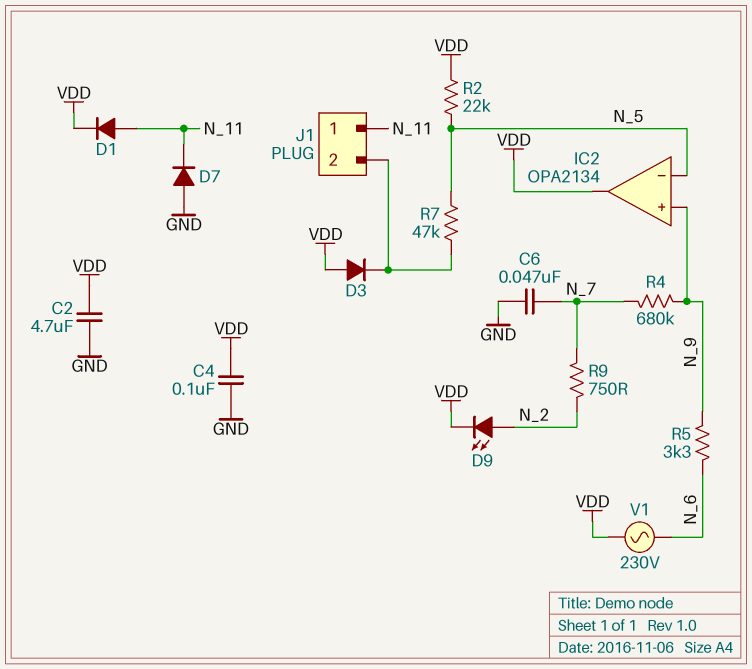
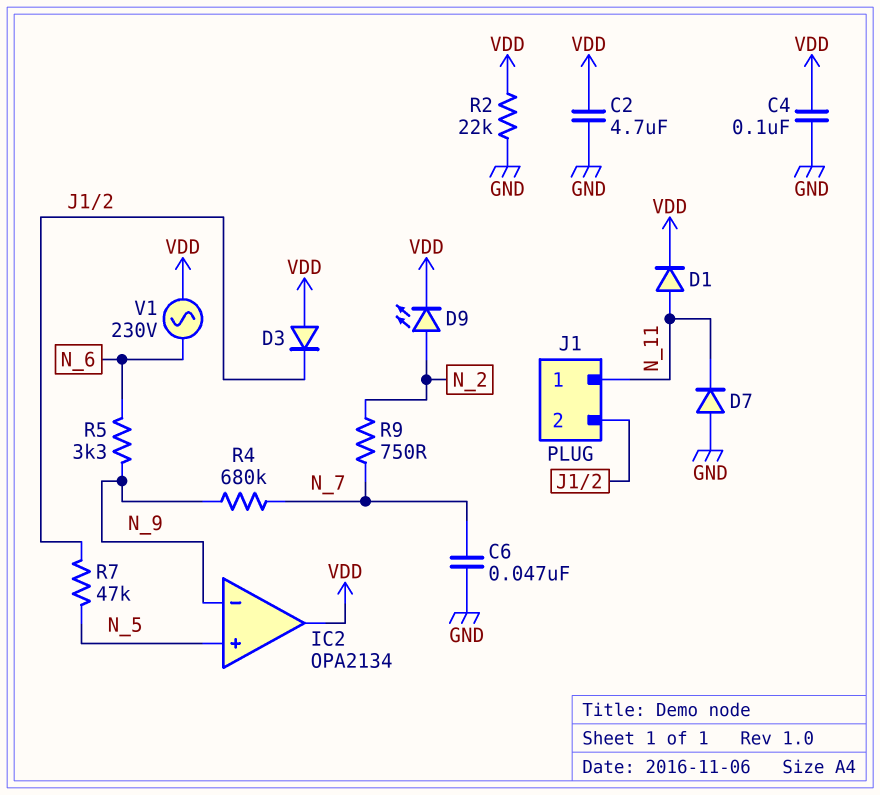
IC2 pin in+: N_9 -> N_5
IC2 pin in-: N_5 -> N_9
R2: 22k (N_5, VDD) -> 22k (GND, VDD)

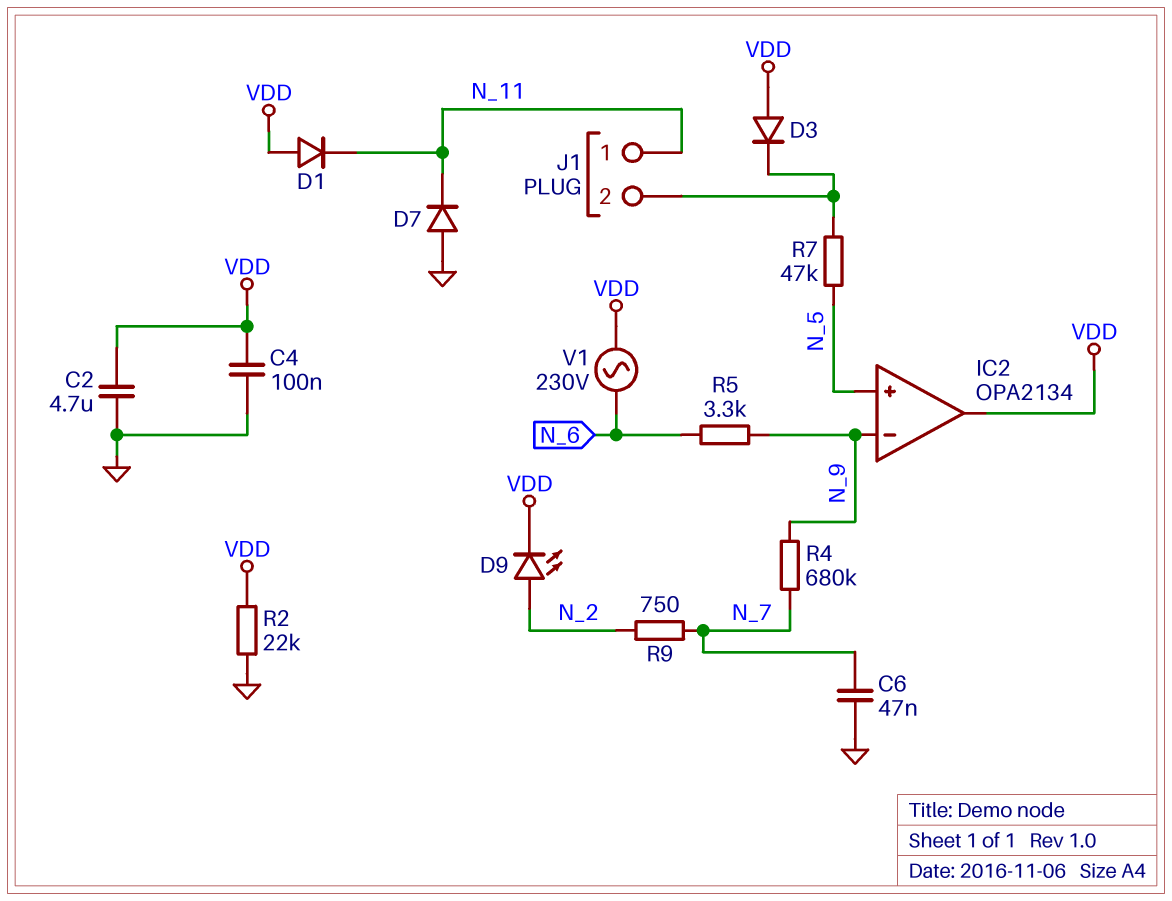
D1: diode (A N_11, K VDD) -> diode (A VDD, K N_11)

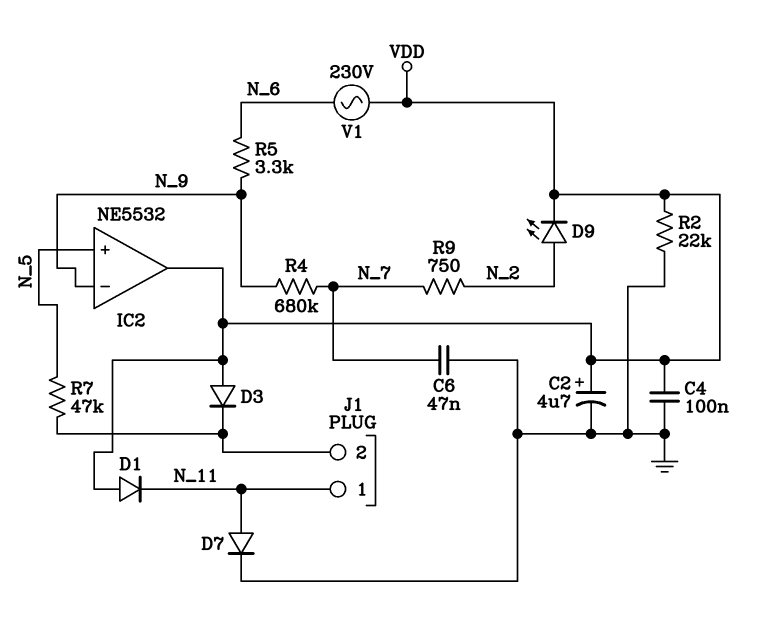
C2: 4.7uF (GND, VDD) -> 4.7uF (plus VDD, minus GND)
D7: diode (A GND, K N_11) -> diode (A N_11, K GND)
IC2: OPA2134 -> NE5532

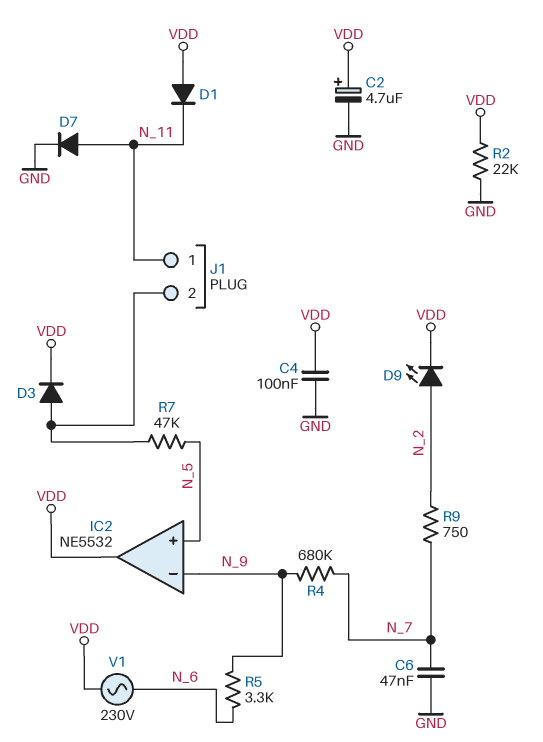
D3: diode (A VDD, K J1/2) -> diode (A J1/2, K VDD)

